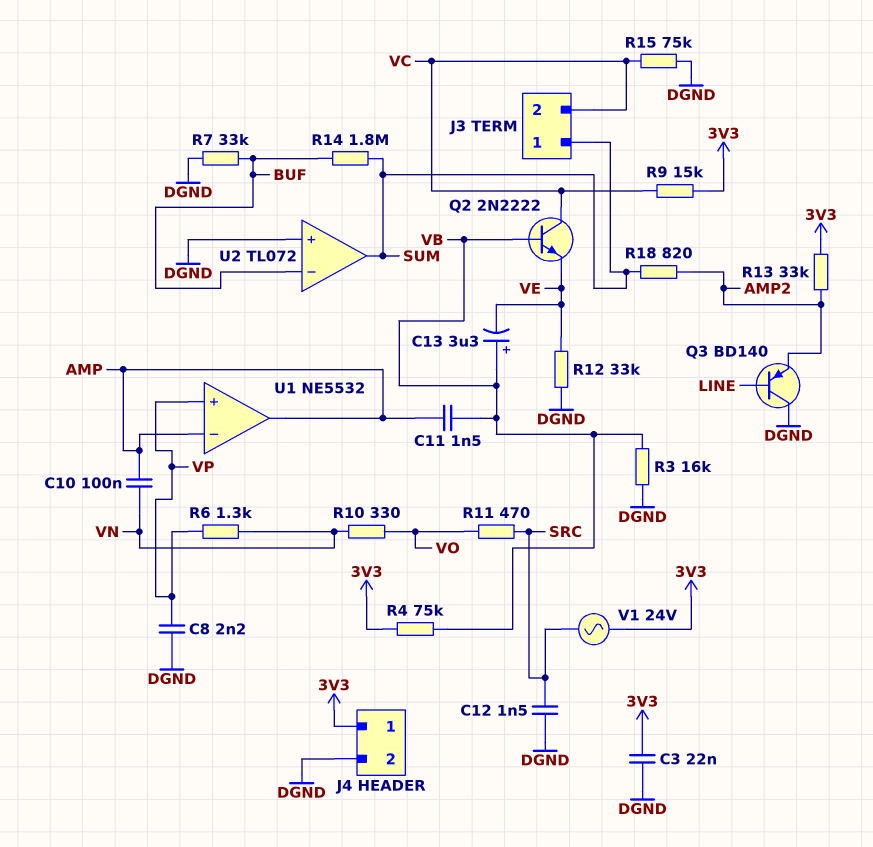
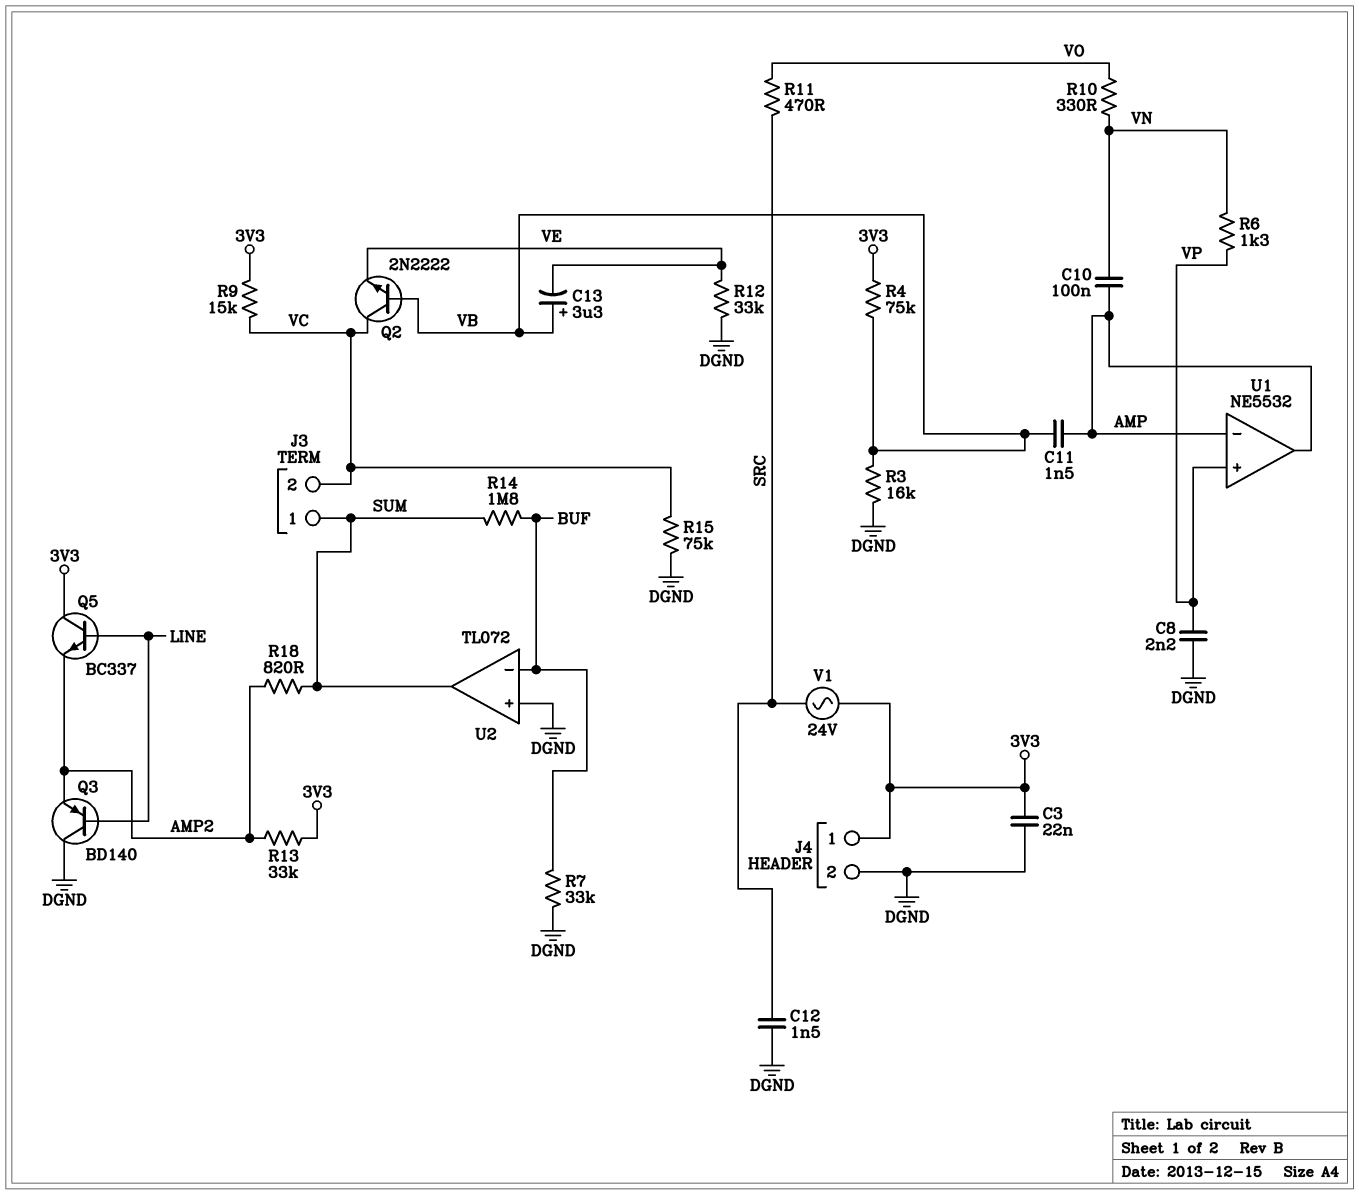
Q5: none -> NPN BC337 (B LINE, C 3V3, E AMP2)

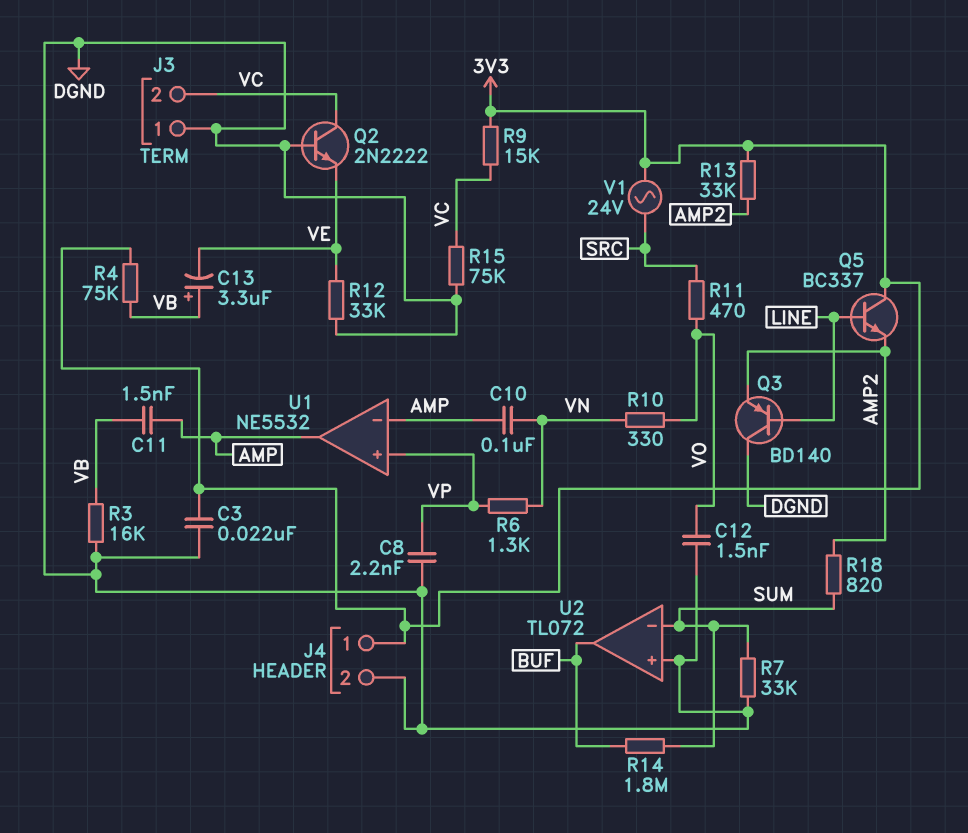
C12: 1.5nF (DGND, SRC) -> 1.5nF (DGND, VO)
J3 pin 1: SUM -> DGND
Q2: NPN 2N2222 (B VB, C VC, E VE) -> NPN 2N2222 (B DGND, C VC, E VE)
R7: 33k (BUF, DGND) -> 33k (DGND, SUM)
U2 pin in-: BUF -> SUM
U2 pin out: SUM -> BUF

